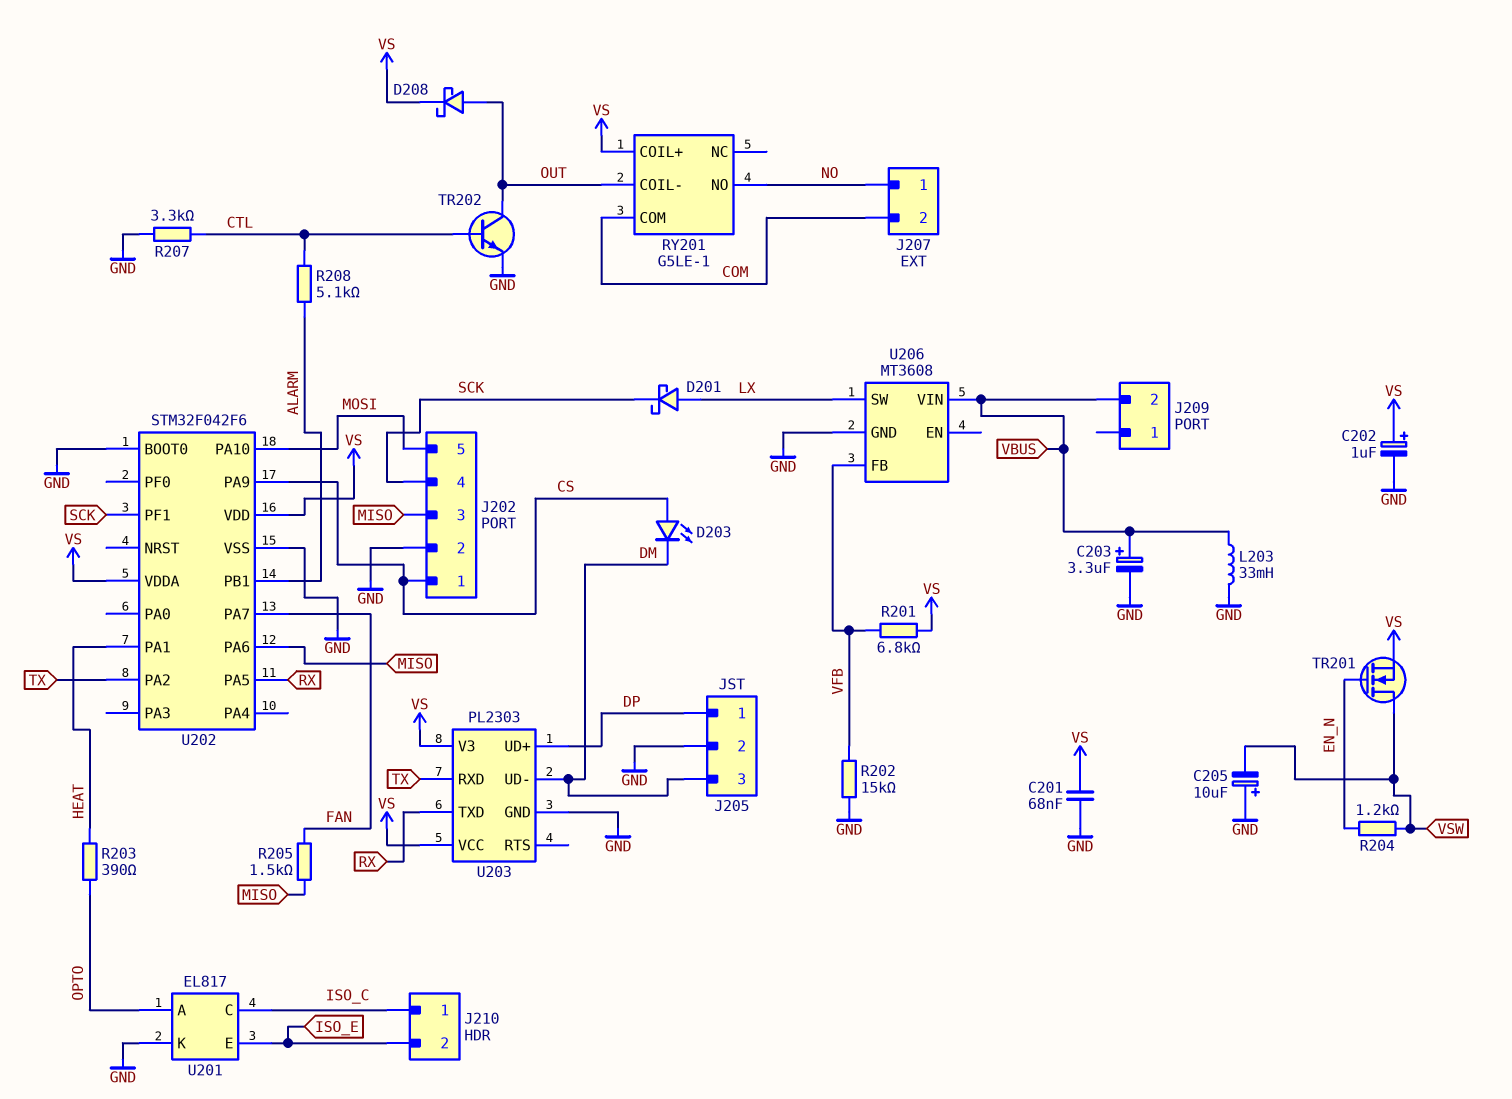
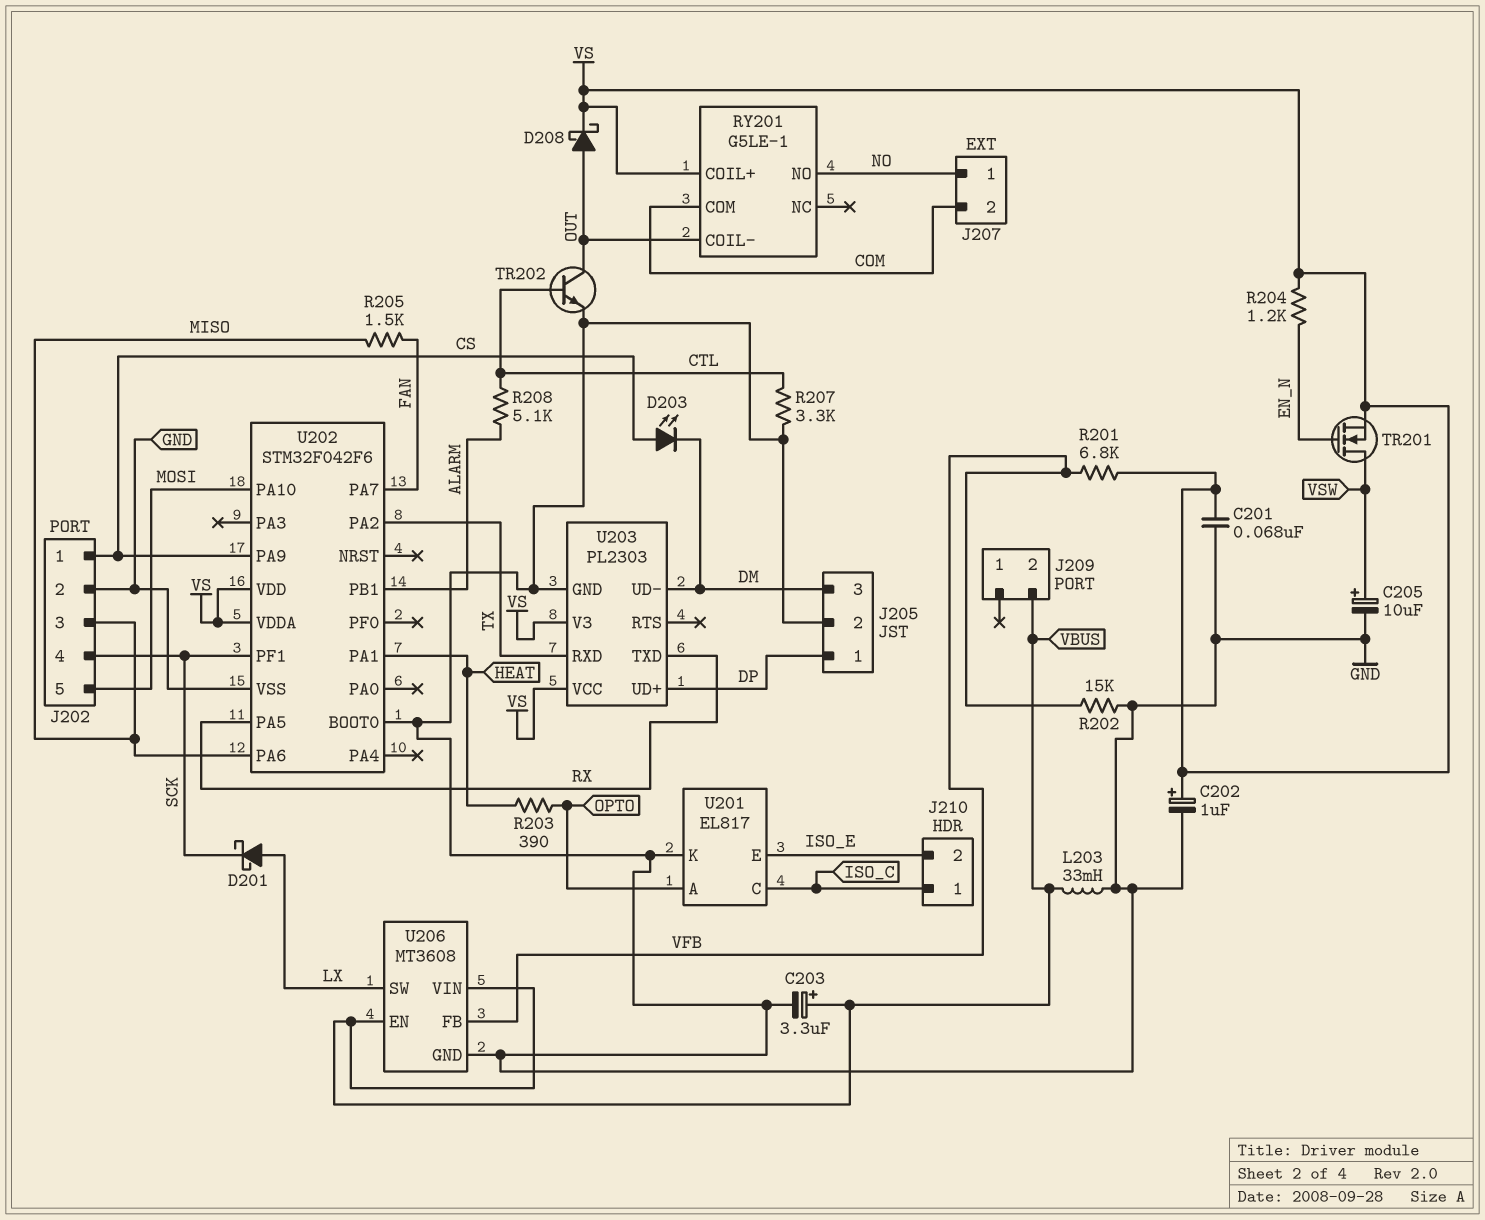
C205: 10uF (plus GND, minus VSW) -> 10uF (plus VSW, minus GND)
R204: 1.2k (EN_N, VSW) -> 1.2k (EN_N, VS)
U206 pin EN: none -> VBUS

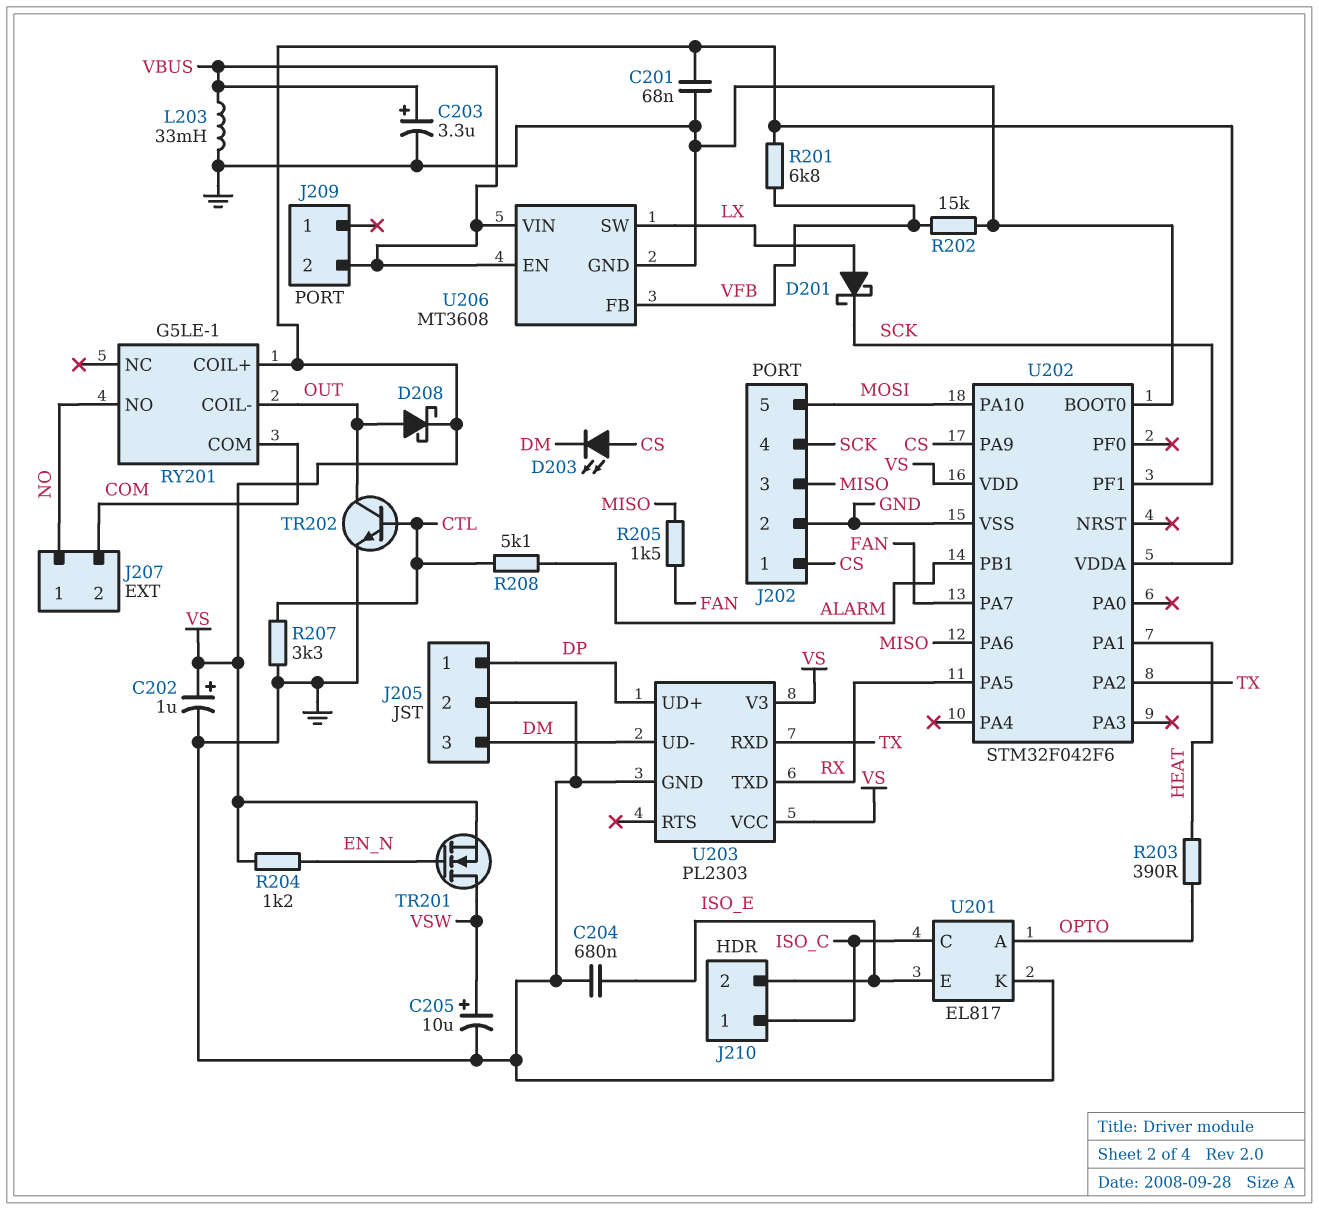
C204: none -> 680nF (GND, ISO_E)

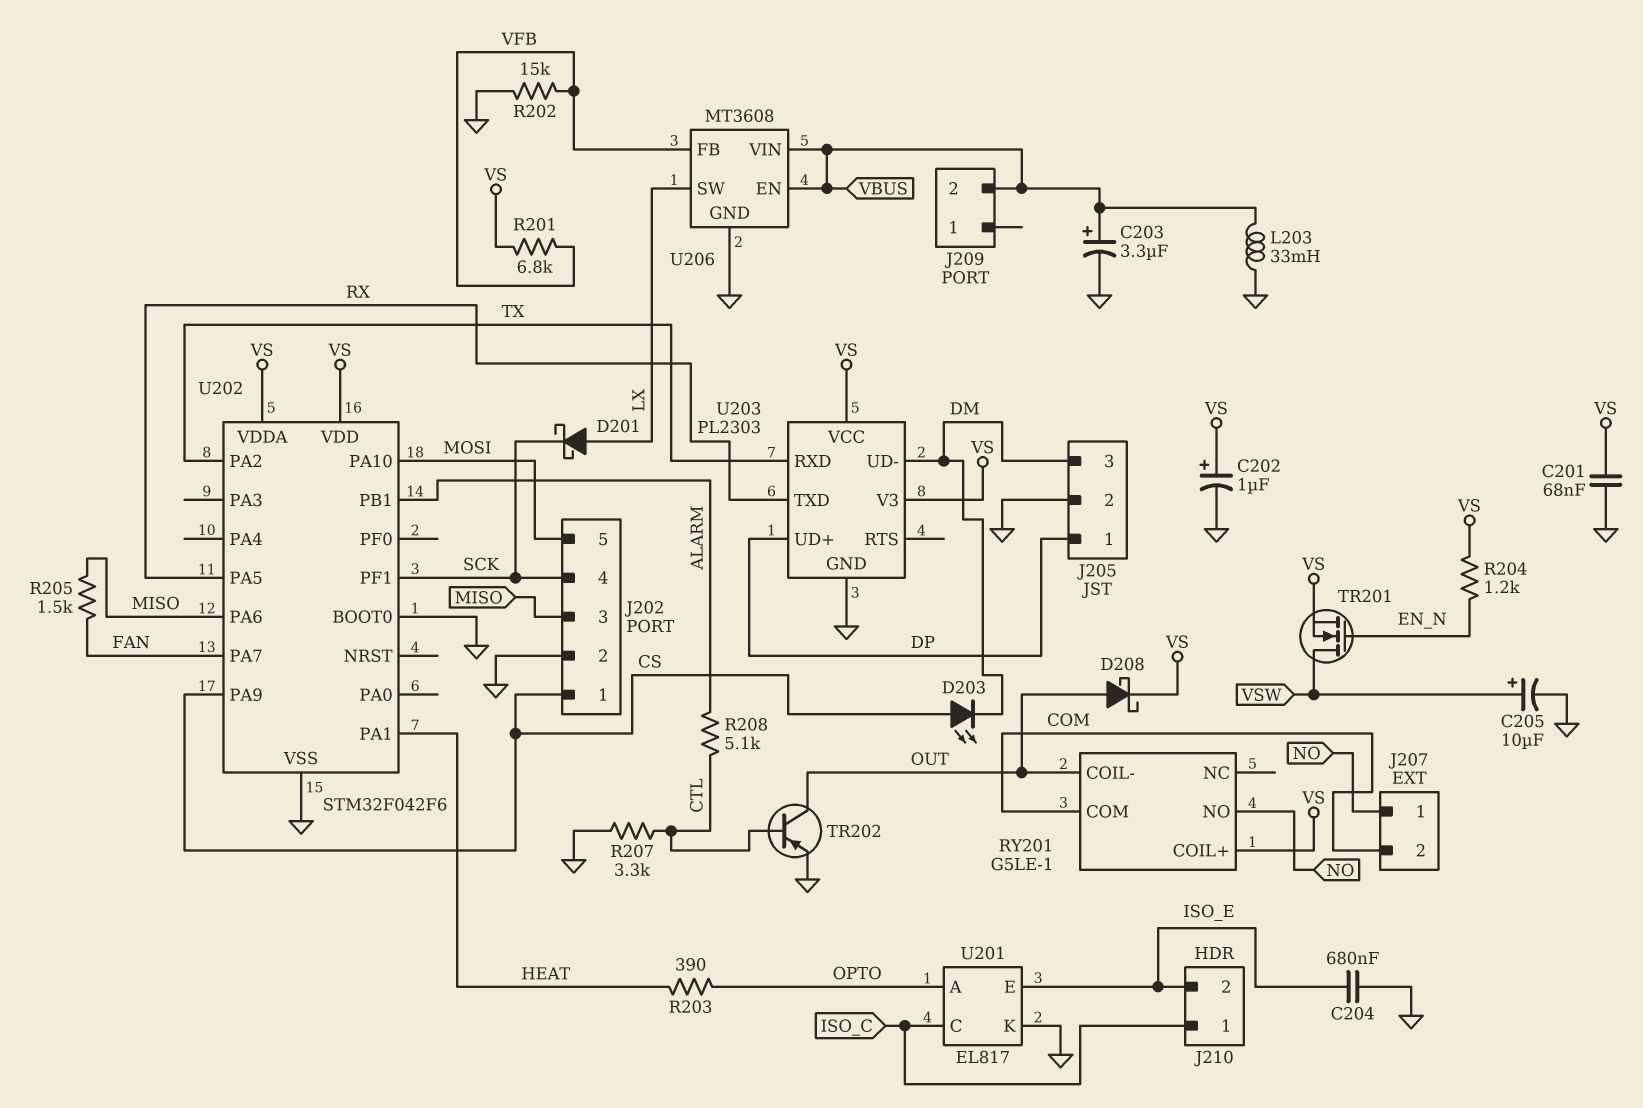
TR202: NPN (B CTL, C OUT, E GND) -> PNP (B CTL, C OUT, E GND)

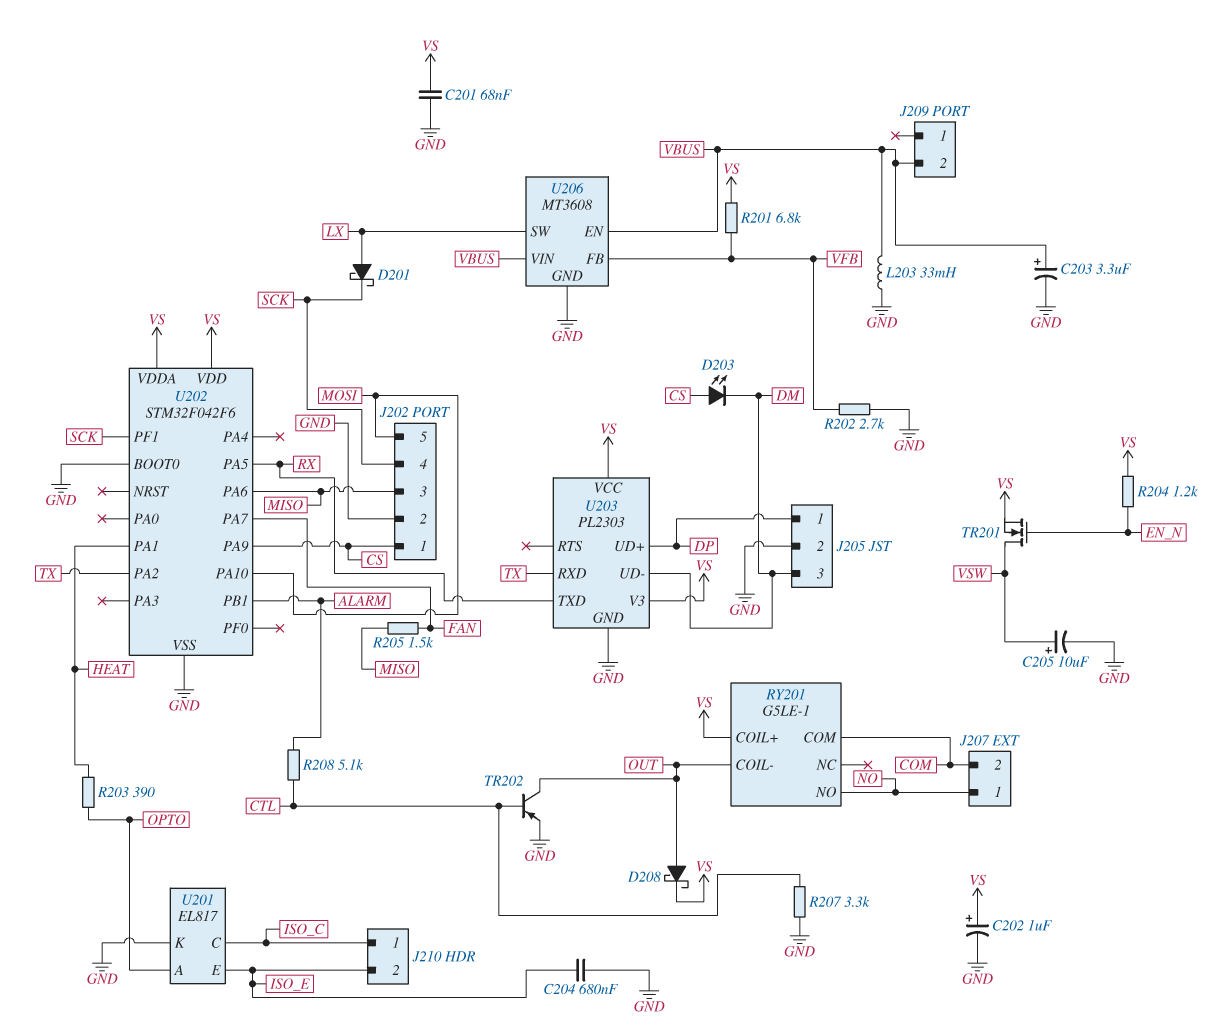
R202: 15k (GND, VFB) -> 2.7k (GND, VFB)

